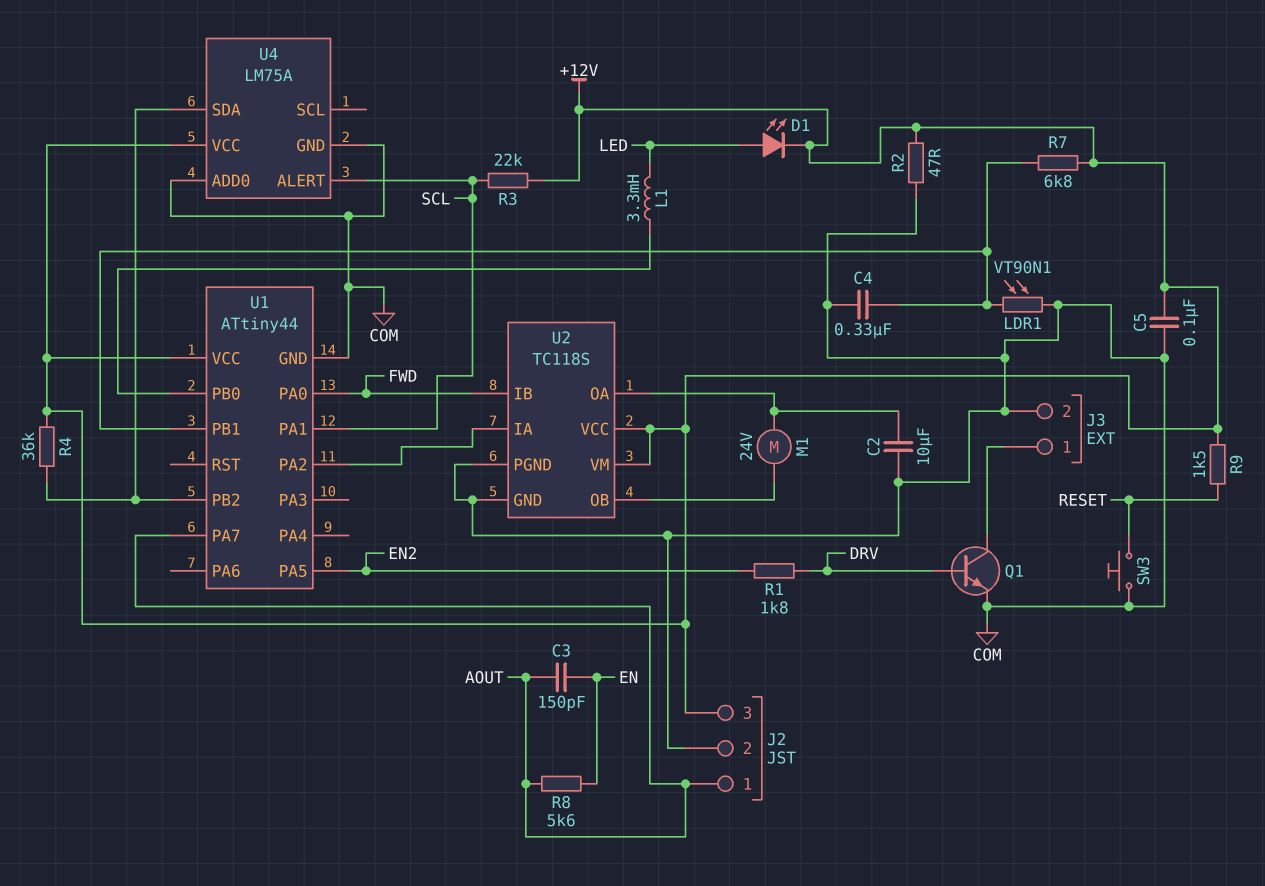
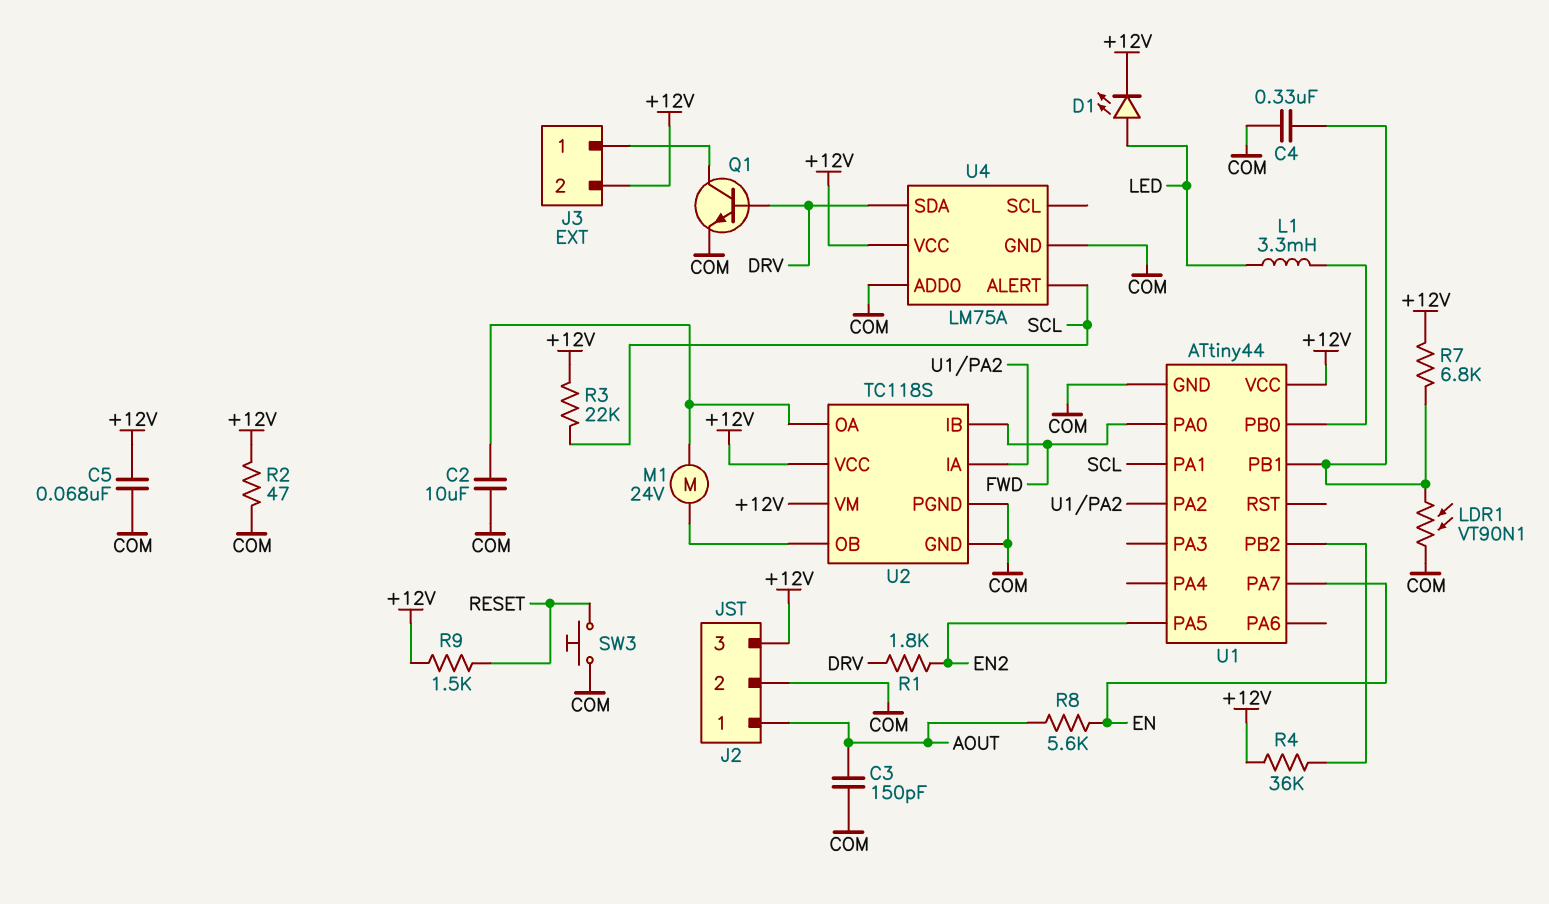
C3: 150pF (AOUT, EN) -> 150pF (AOUT, COM)
C5: 100nF (+12V, COM) -> 68nF (+12V, COM)
J3 pin 2: COM -> +12V
U1 pin PA7: AOUT -> EN
U4 pin SDA: U1/PB2 -> DRV

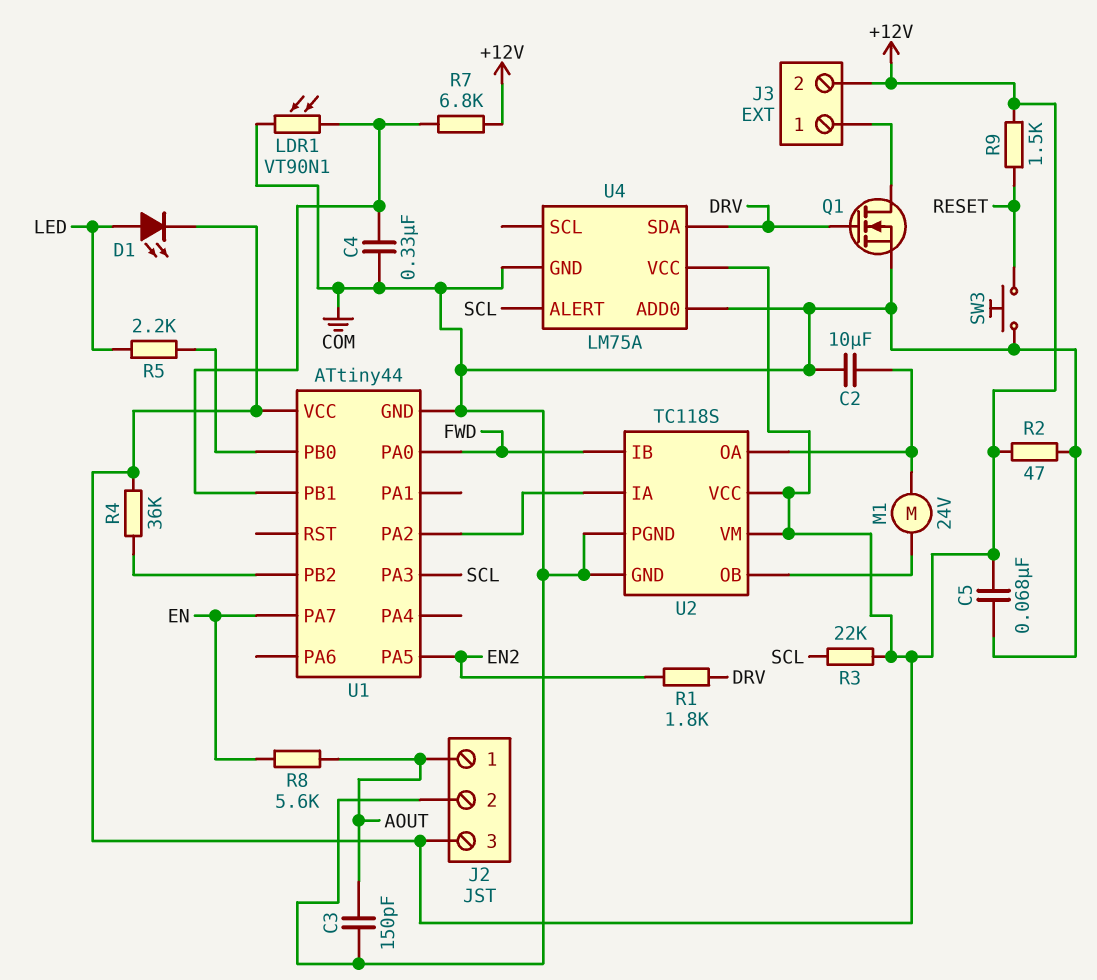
L1: 3.3mH (LED, U1/PB0) -> none
Q1: NPN (B DRV, C J3/1, E COM) -> NMOS (G DRV, D J3/1, S COM)
R5: none -> 2.2k (LED, U1/PB0)
U1 pin PA1: SCL -> none
U1 pin PA3: none -> SCL

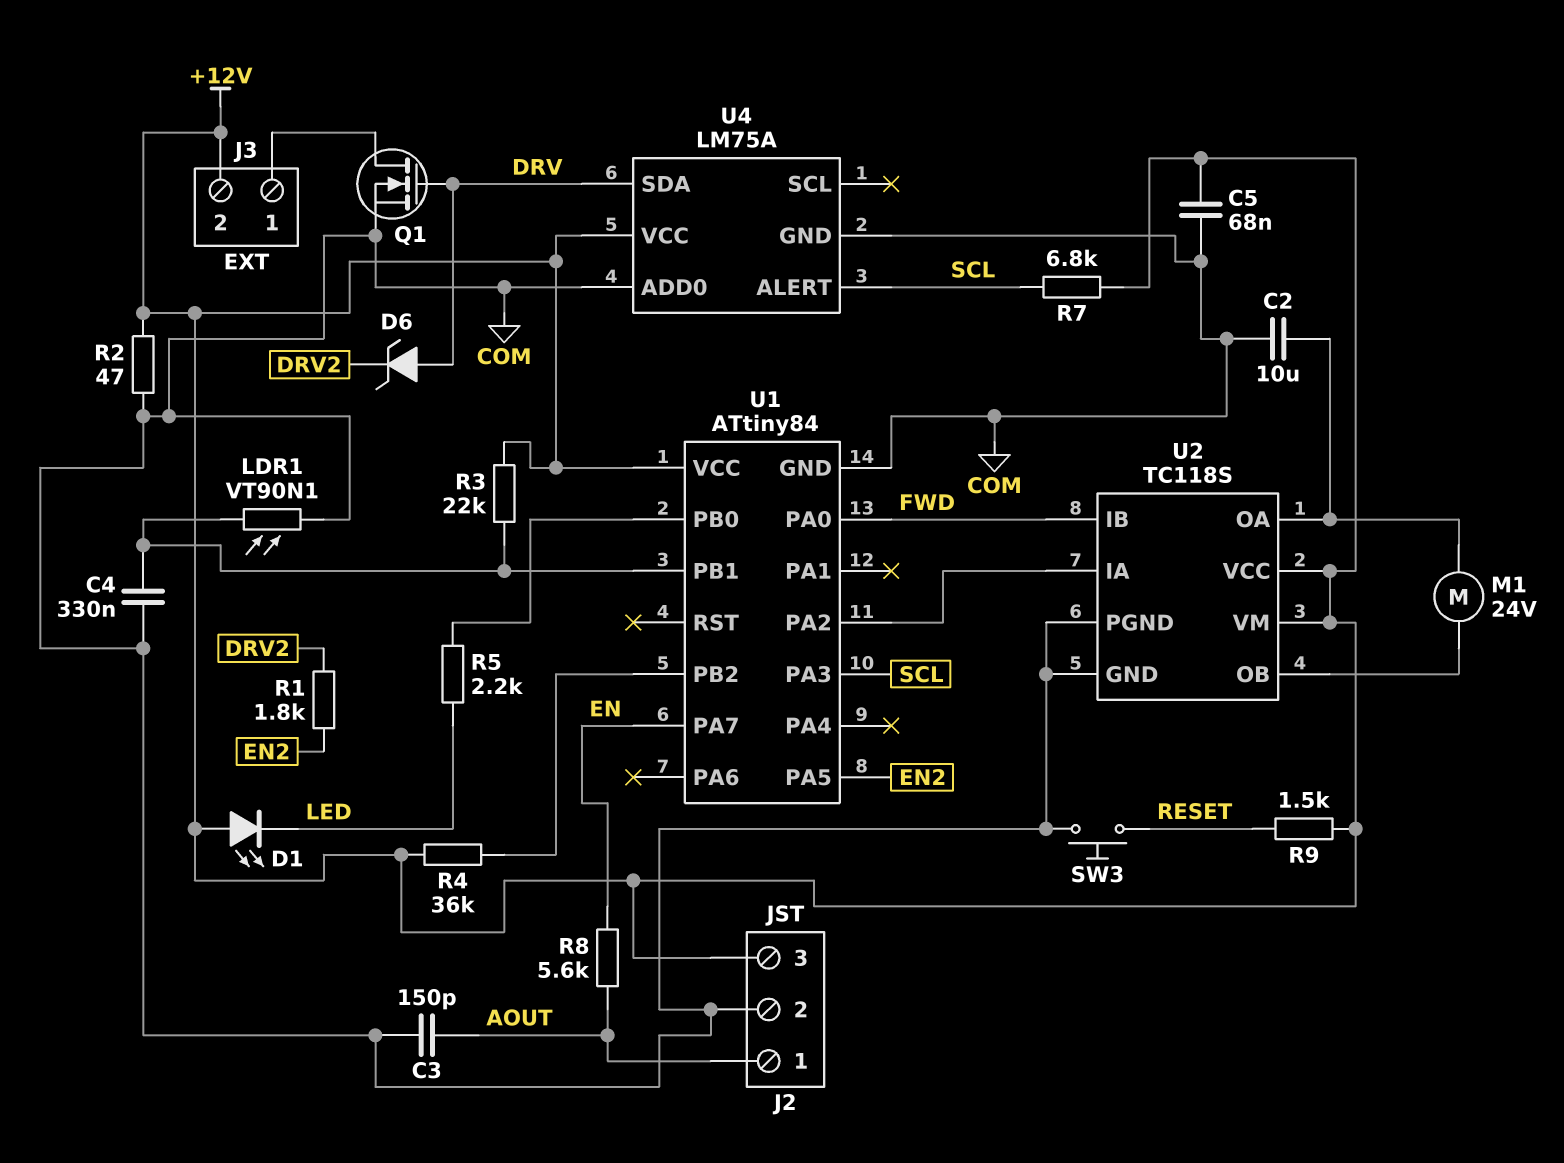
D1: LED (A LED, K +12V) -> LED (A +12V, K LED)
D6: none -> zener (A DRV, K DRV2)
R1: 1.8k (DRV, EN2) -> 1.8k (DRV2, EN2)
R3: 22k (+12V, SCL) -> 22k (+12V, U1/PB1)
R7: 6.8k (+12V, U1/PB1) -> 6.8k (+12V, SCL)
U1: ATtiny44 -> ATtiny84

